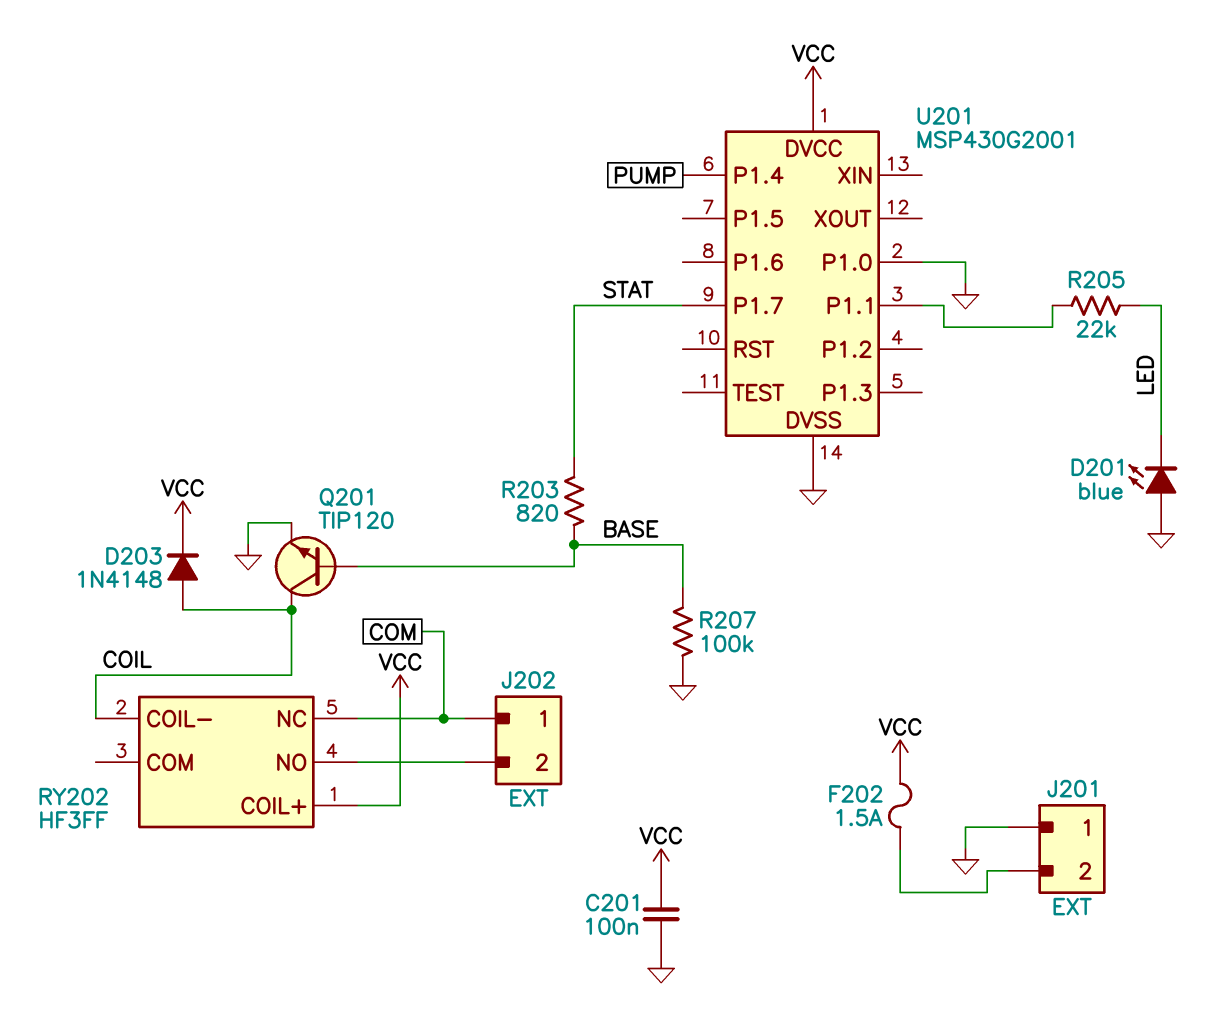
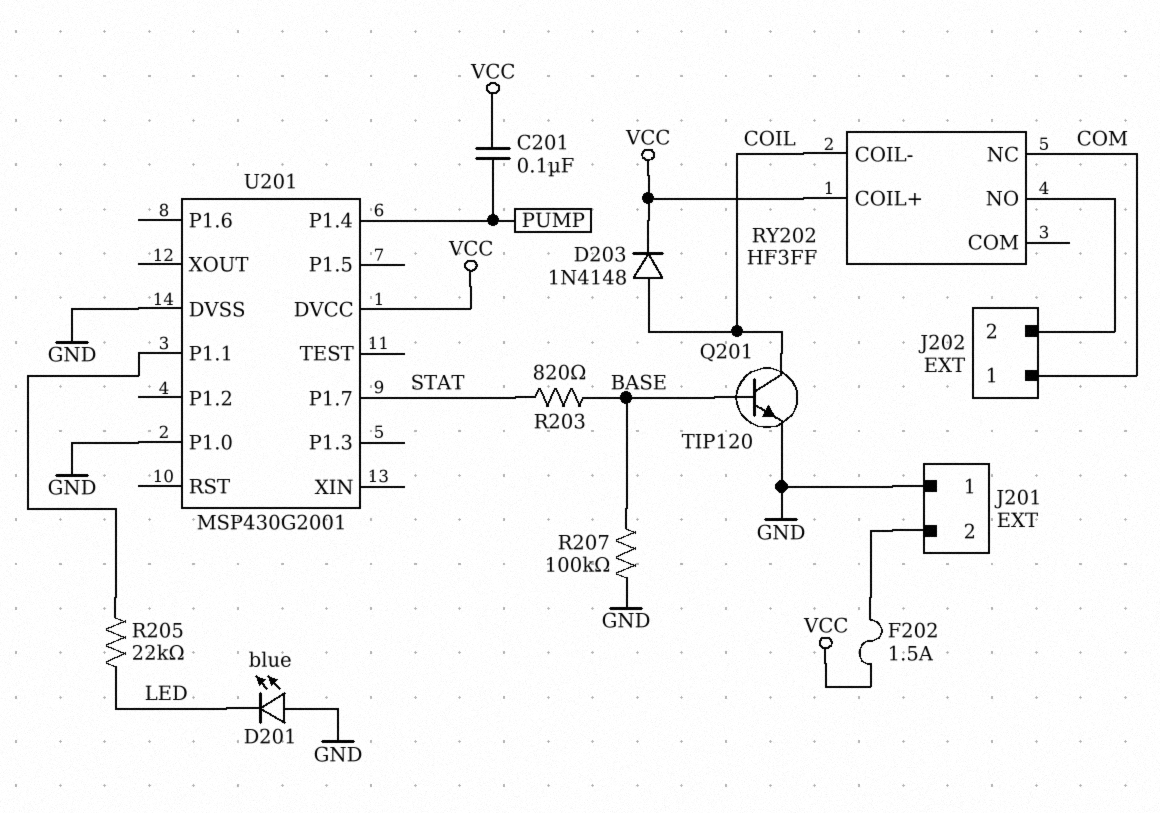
C201: 100nF (GND, VCC) -> 100nF (PUMP, VCC)

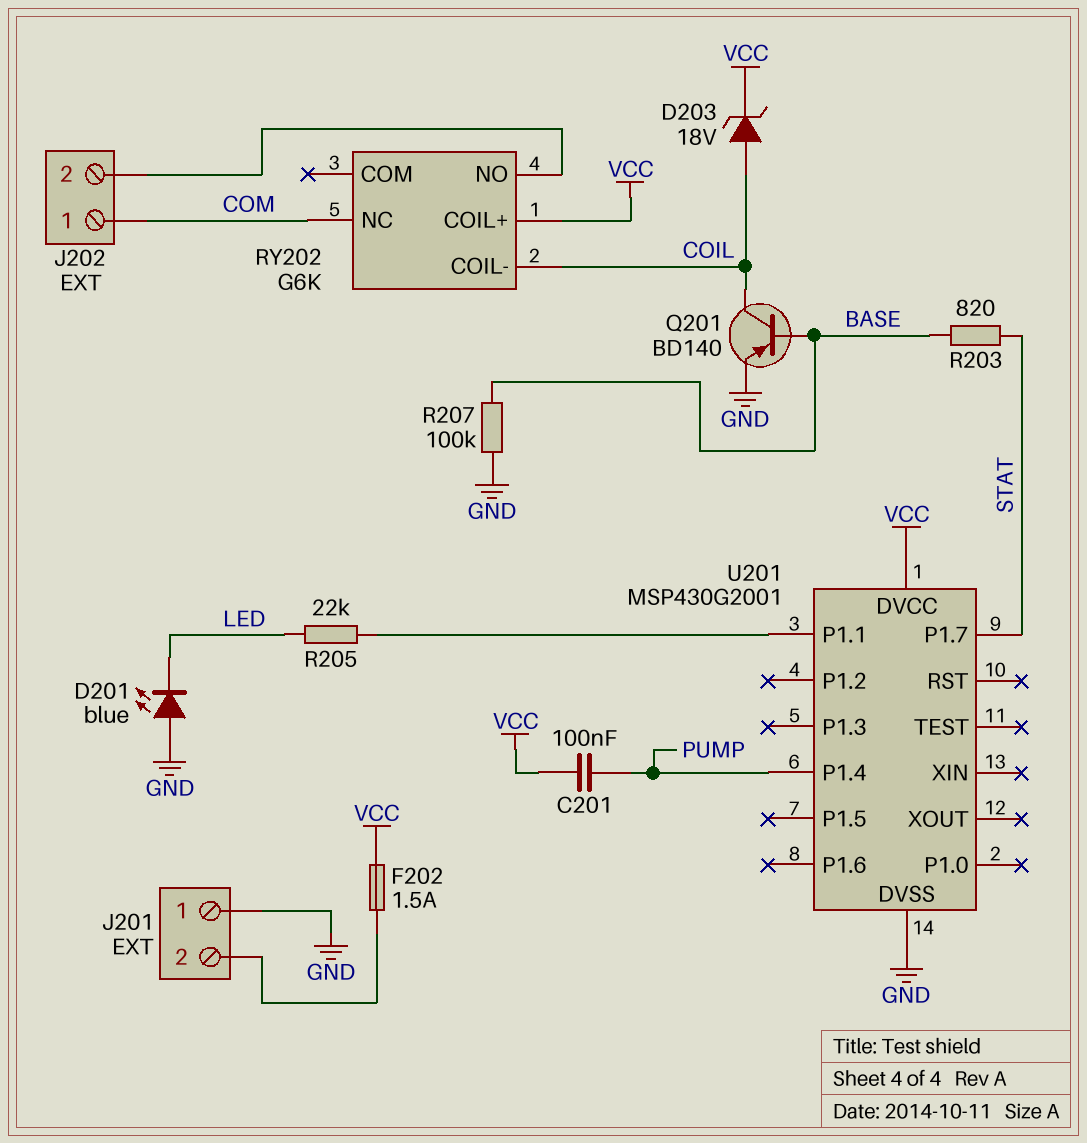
D203: diode 1N4148 (A COIL, K VCC) -> zener 18V (A COIL, K VCC)
Q201: NPN TIP120 (B BASE, C COIL, E GND) -> PNP BD140 (B BASE, C COIL, E GND)
RY202: HF3FF -> G6K
U201 pin P1.0: GND -> none

